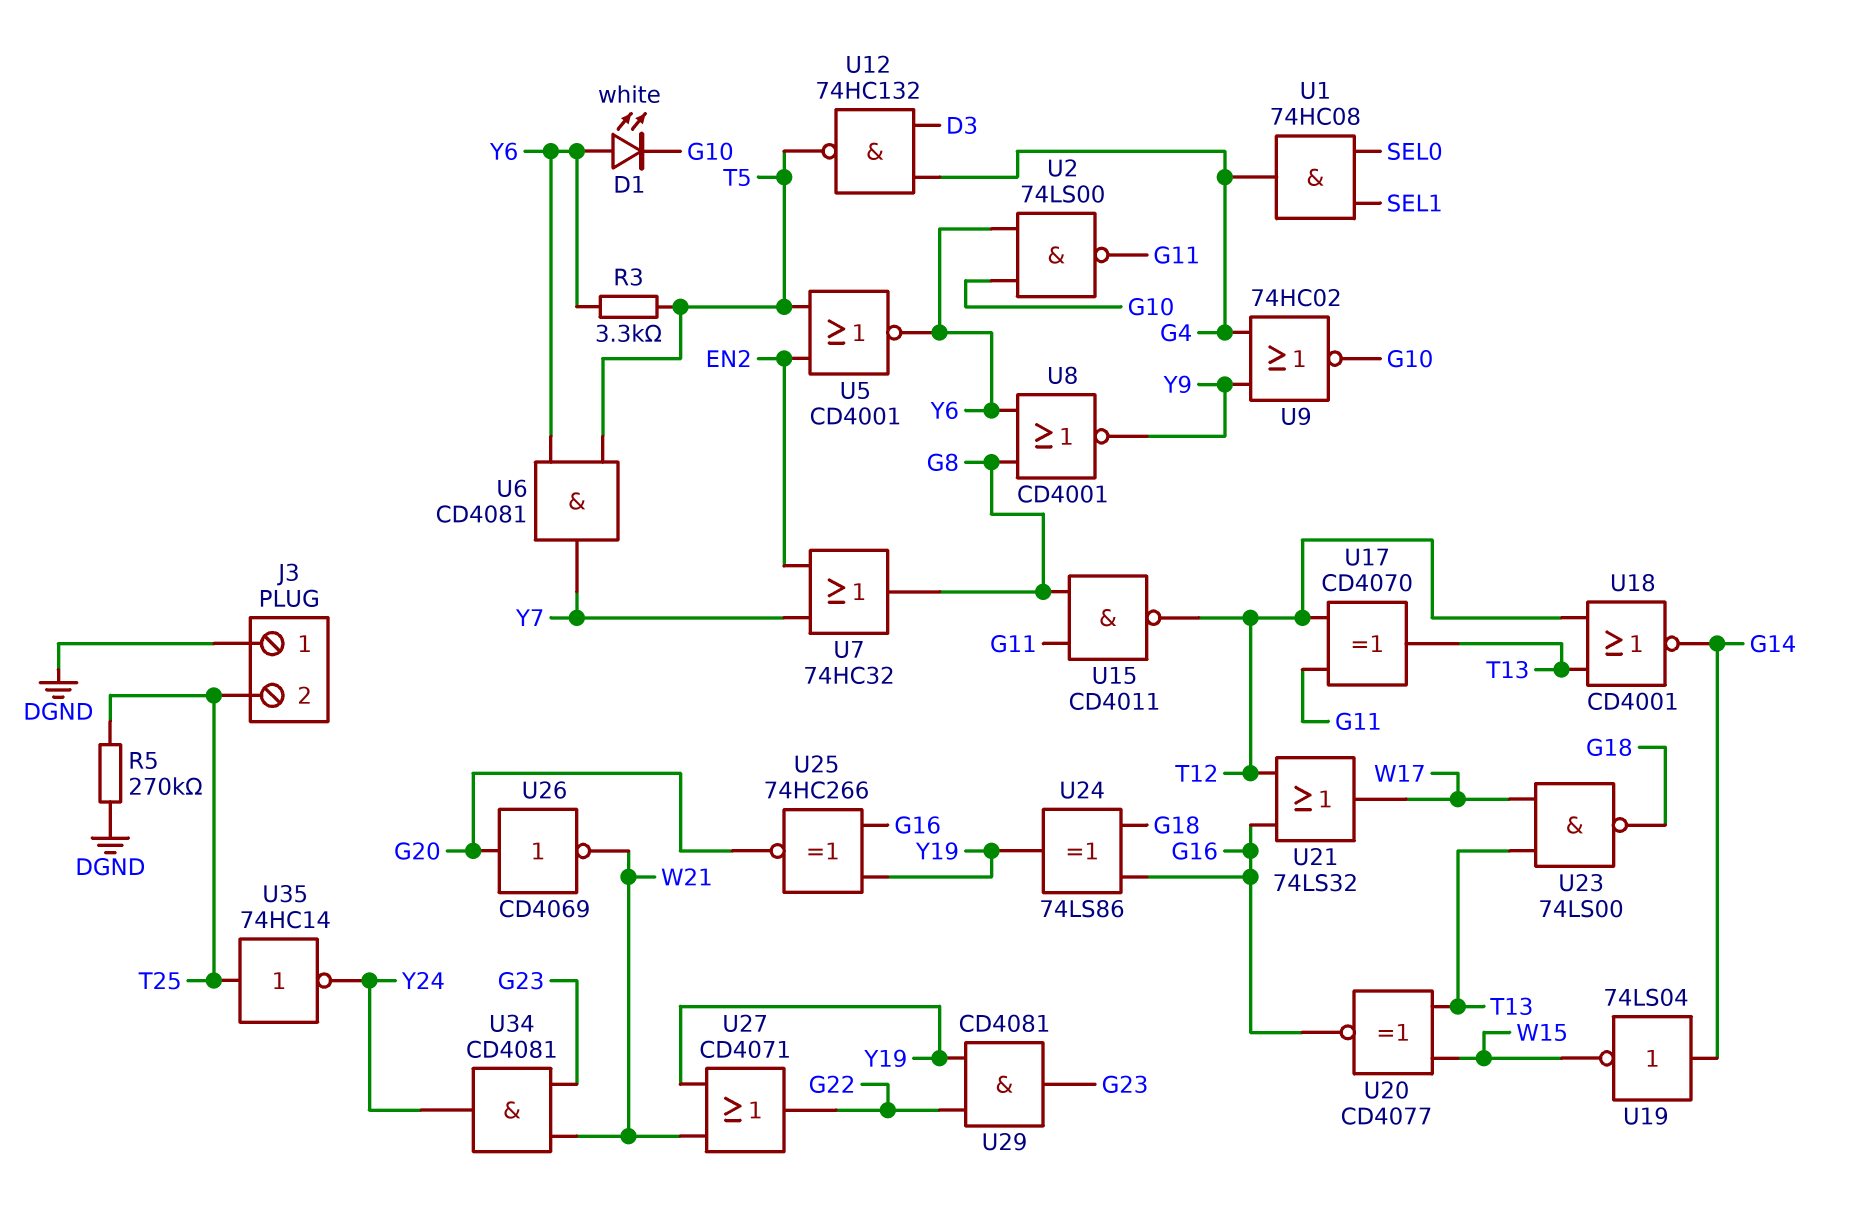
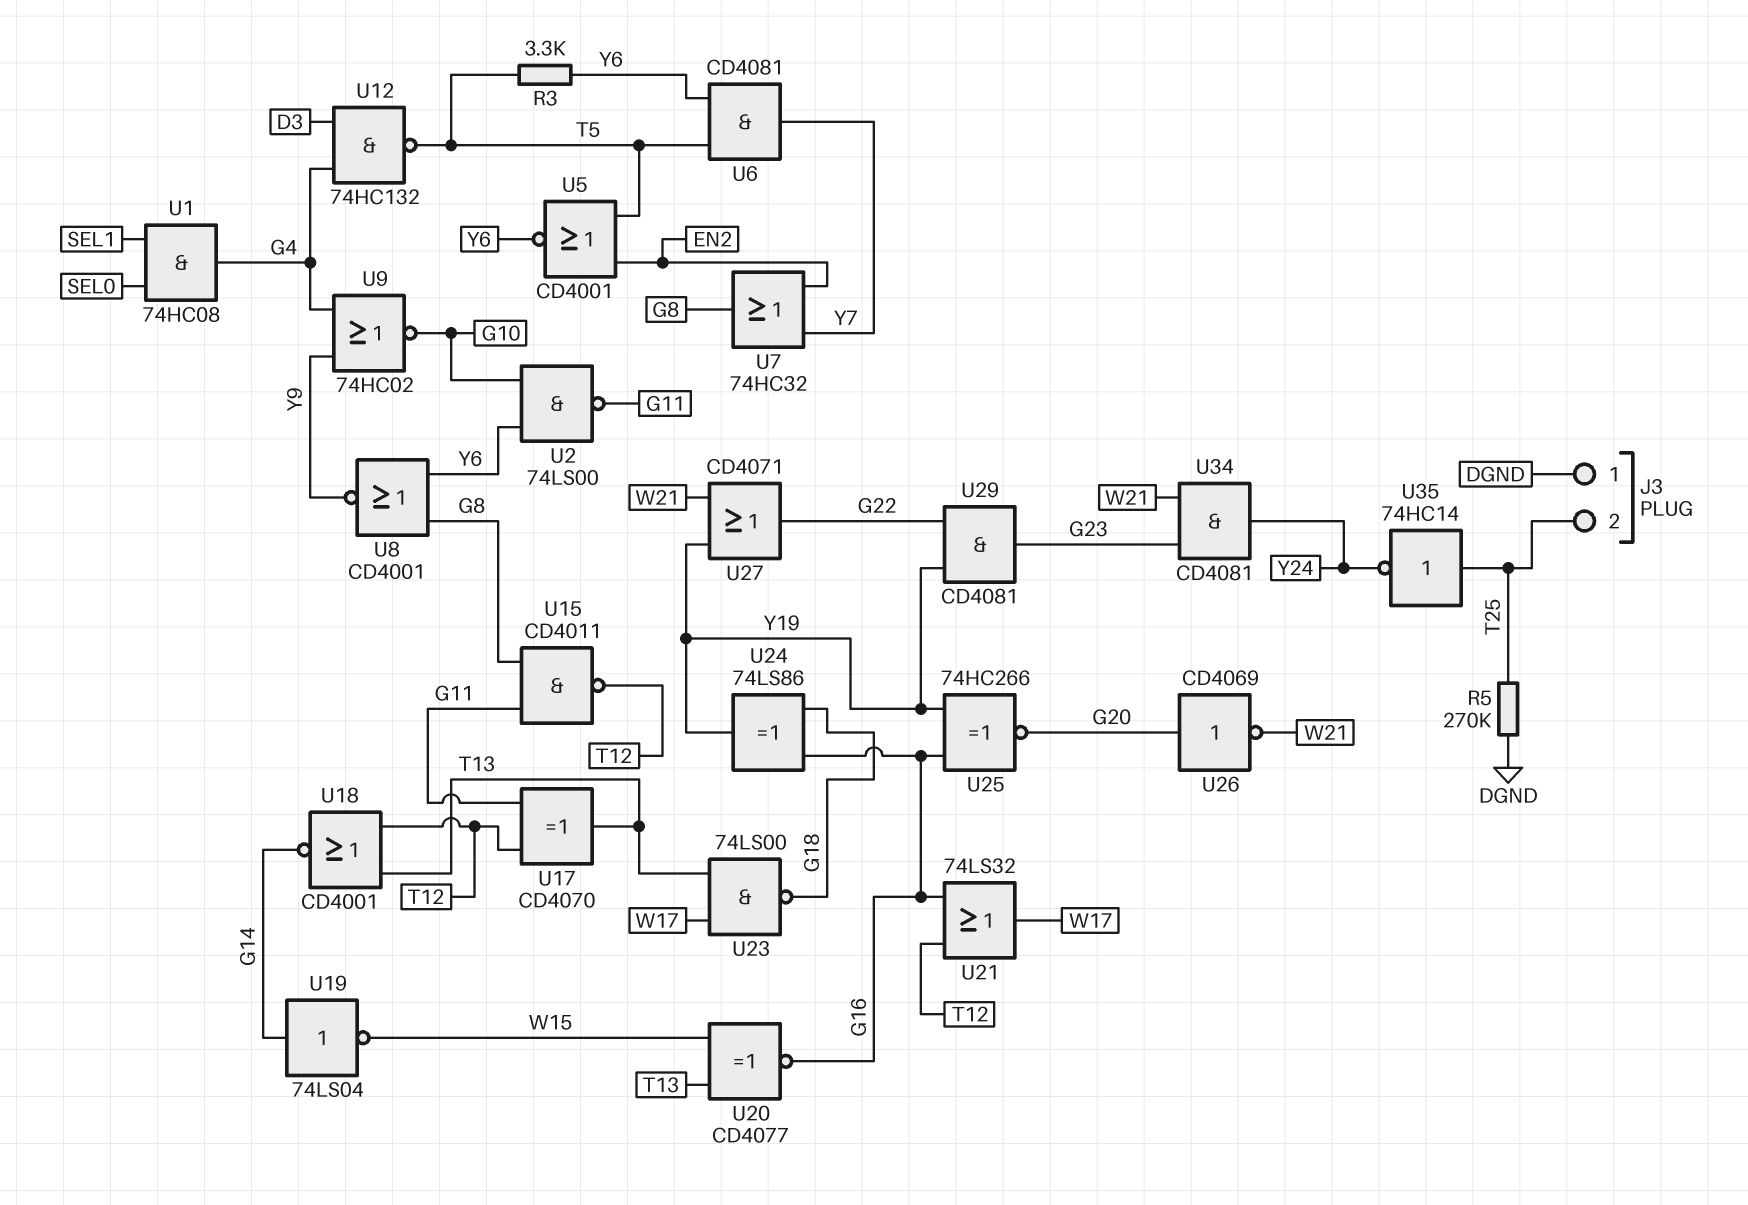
D1: LED white (A Y6, K G10) -> none

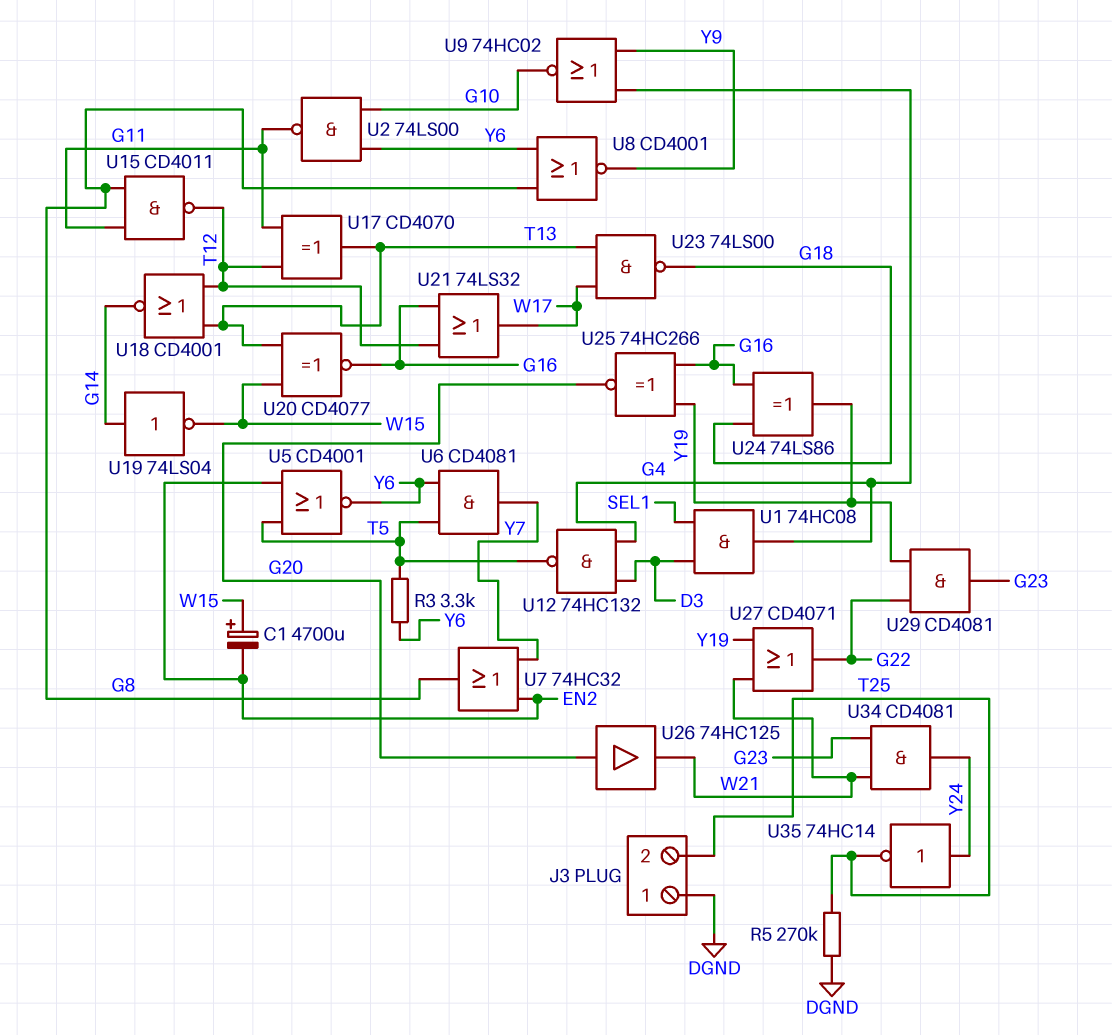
C1: none -> 4700uF (plus W15, minus EN2)
U1: AND 74HC08 (in SEL0, in SEL1, out G4) -> AND 74HC08 (in D3, in SEL1, out G4)
U26: NOT CD4069 (in G20, out W21) -> buffer 74HC125 (in G20, out W21)
U35: NOT 74HC14 (in T25, out Y24) -> NOT 74HC14 (in Y24, out T25)

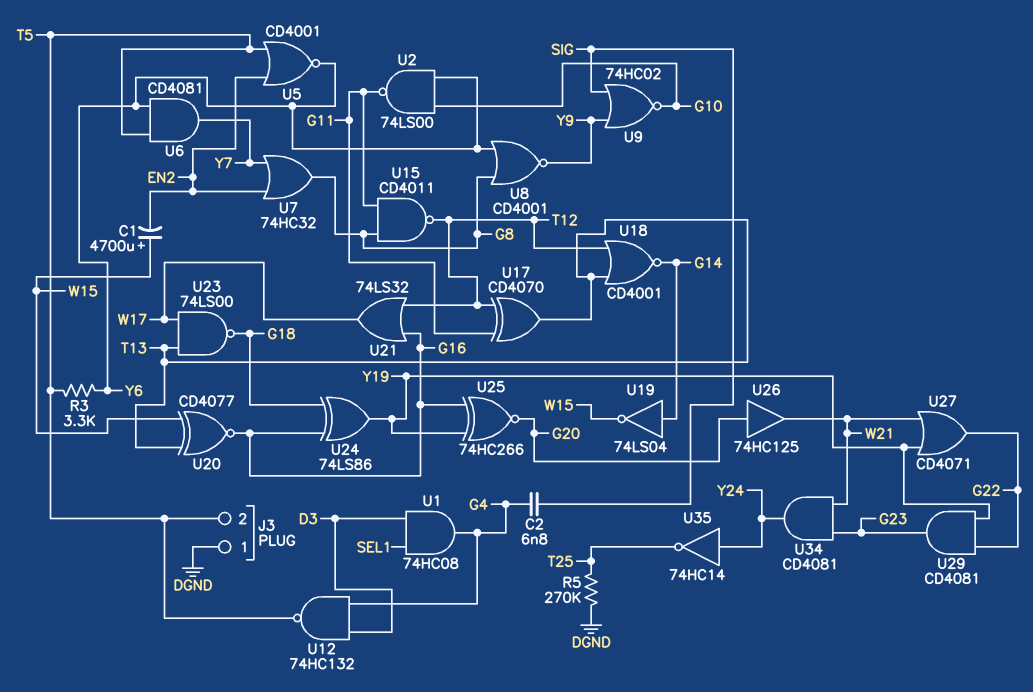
C2: none -> 6.8nF (G4, SIG)
J3 pin 2: T25 -> T5
U9: NOR 74HC02 (in G4, in Y9, out G10) -> NOR 74HC02 (in SIG, in Y9, out G10)

